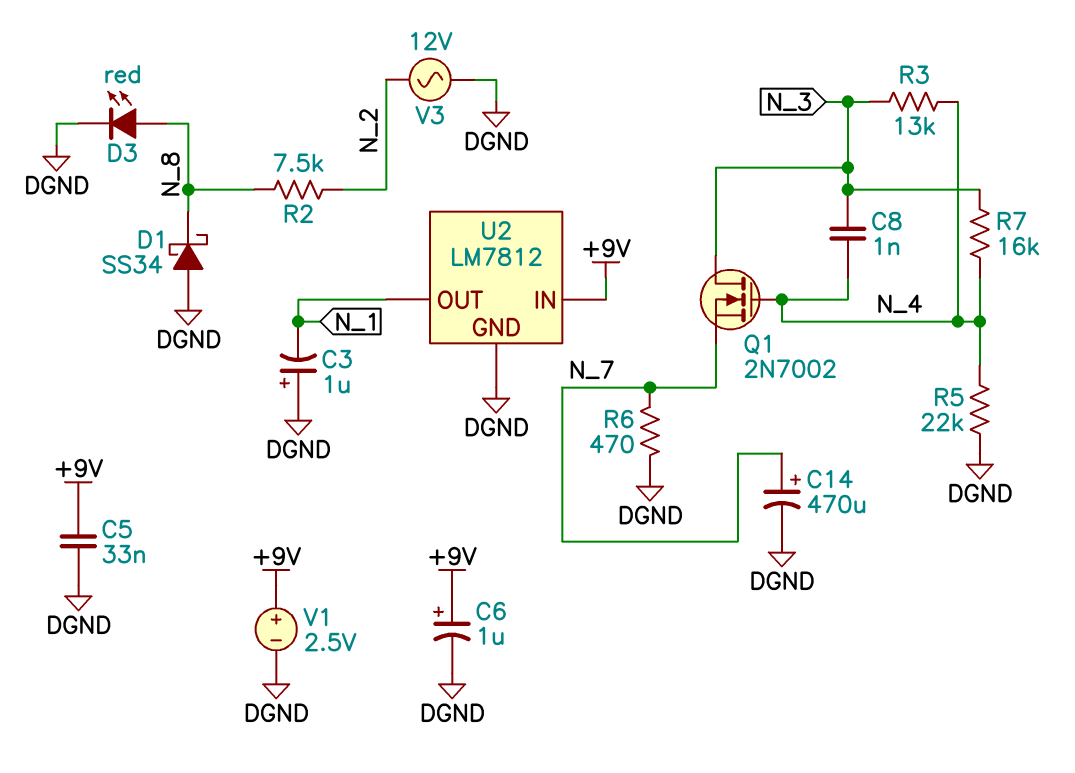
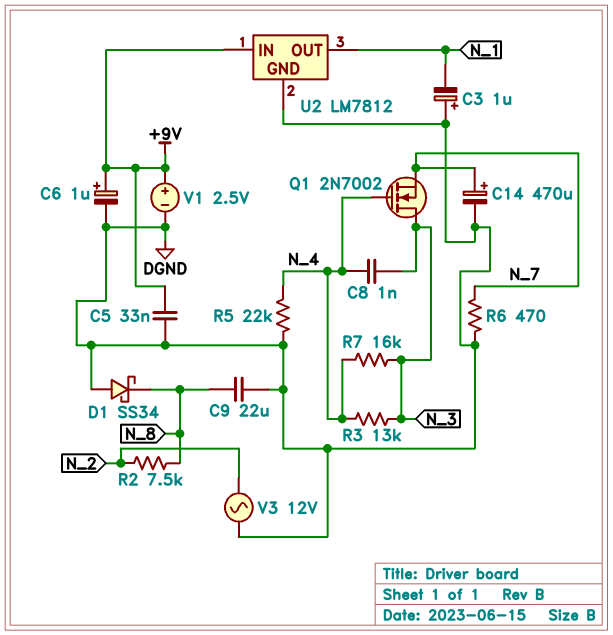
C9: none -> 22uF (DGND, N_8)
D3: LED red (A N_8, K DGND) -> none

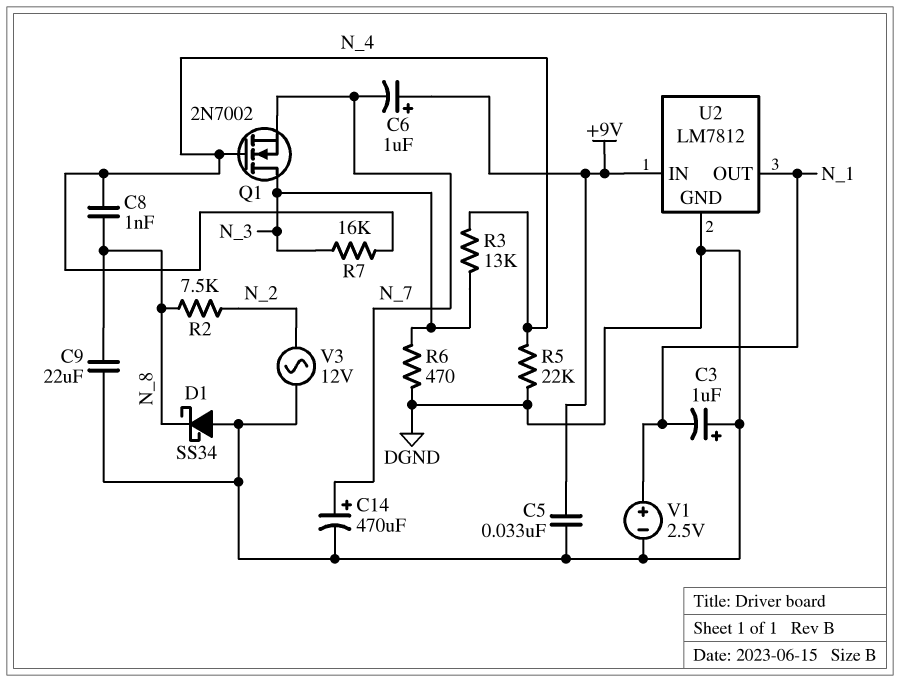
C6: 1uF (plus +9V, minus DGND) -> 1uF (plus +9V, minus N_7)
C8: 1nF (N_3, N_4) -> 1nF (N_4, N_8)
R6: 470 (DGND, N_7) -> 470 (DGND, N_3)
V1: 2.5V (plus +9V, minus DGND) -> 2.5V (plus N_1, minus DGND)

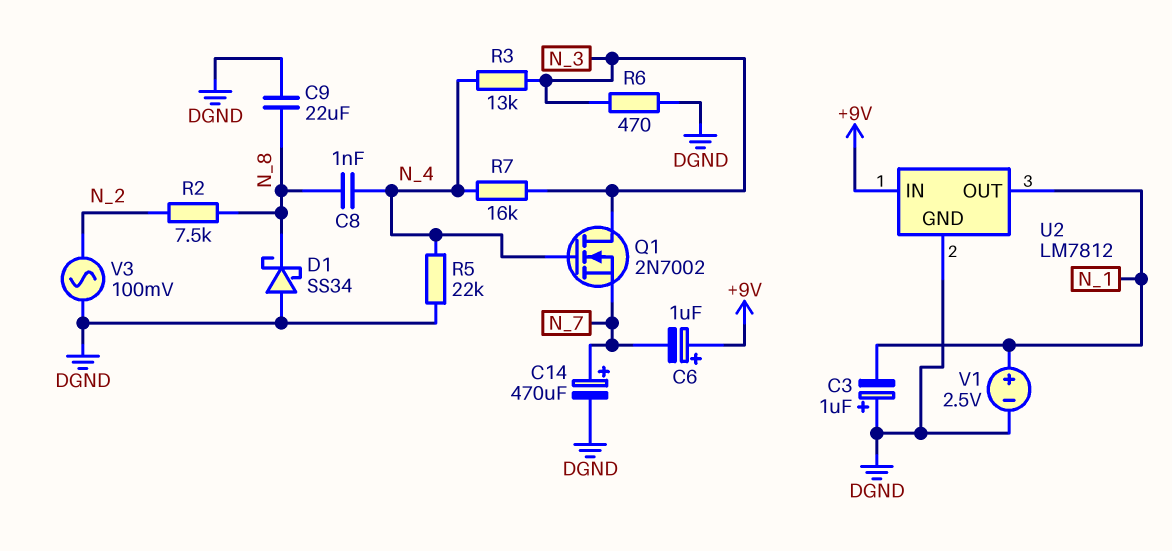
C5: 33nF (+9V, DGND) -> none
V3: AC 12V (DGND, N_2) -> AC 100mV (DGND, N_2)

